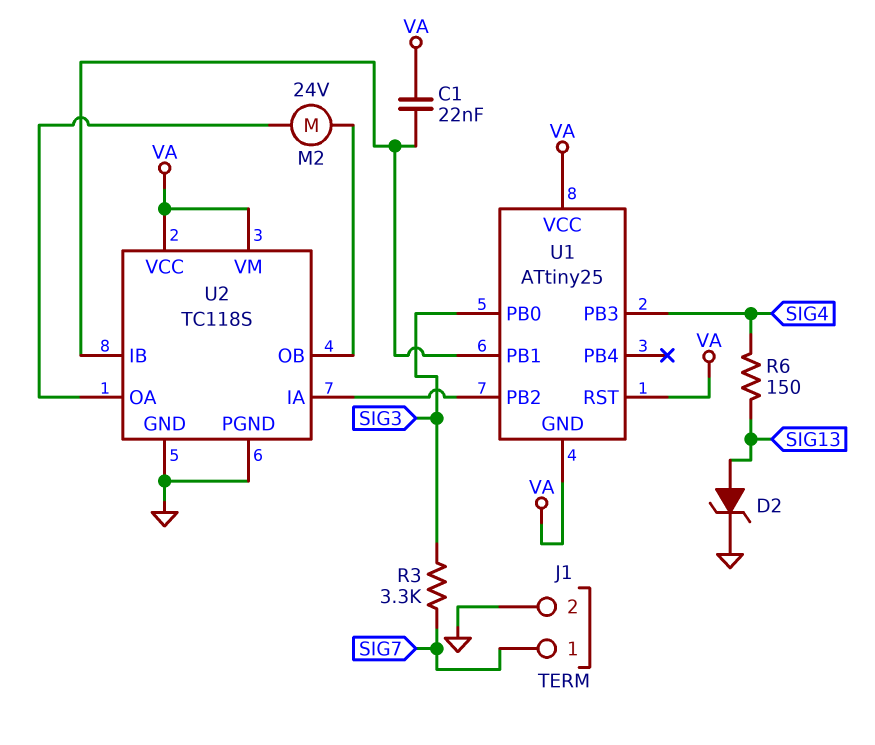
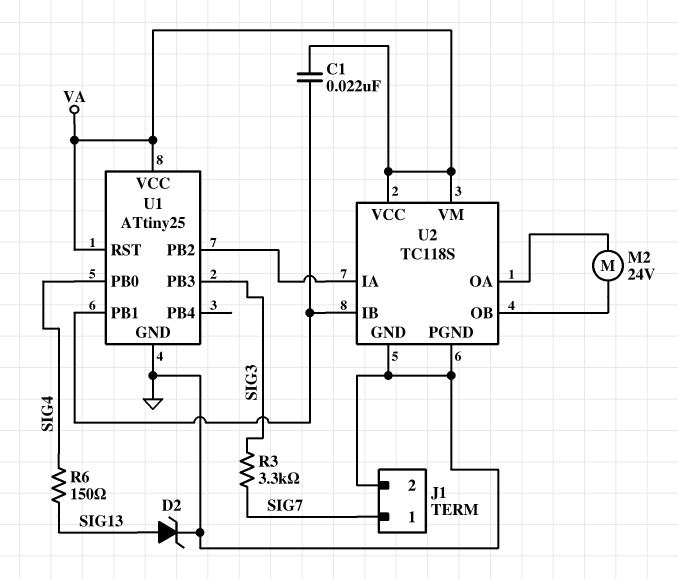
U1 pin GND: VA -> GND
U1 pin PB0: SIG3 -> SIG4
U1 pin PB3: SIG4 -> SIG3

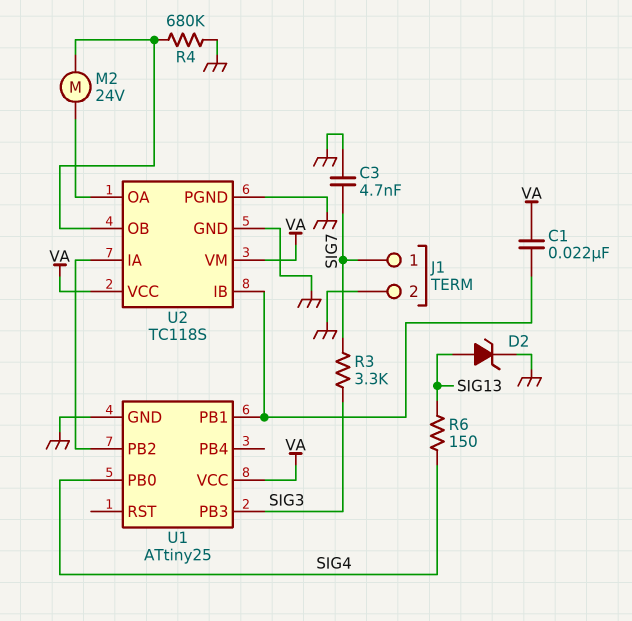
C3: none -> 4.7nF (GND, SIG7)
R4: none -> 680k (GND, U2/OB)
U1 pin RST: VA -> none

